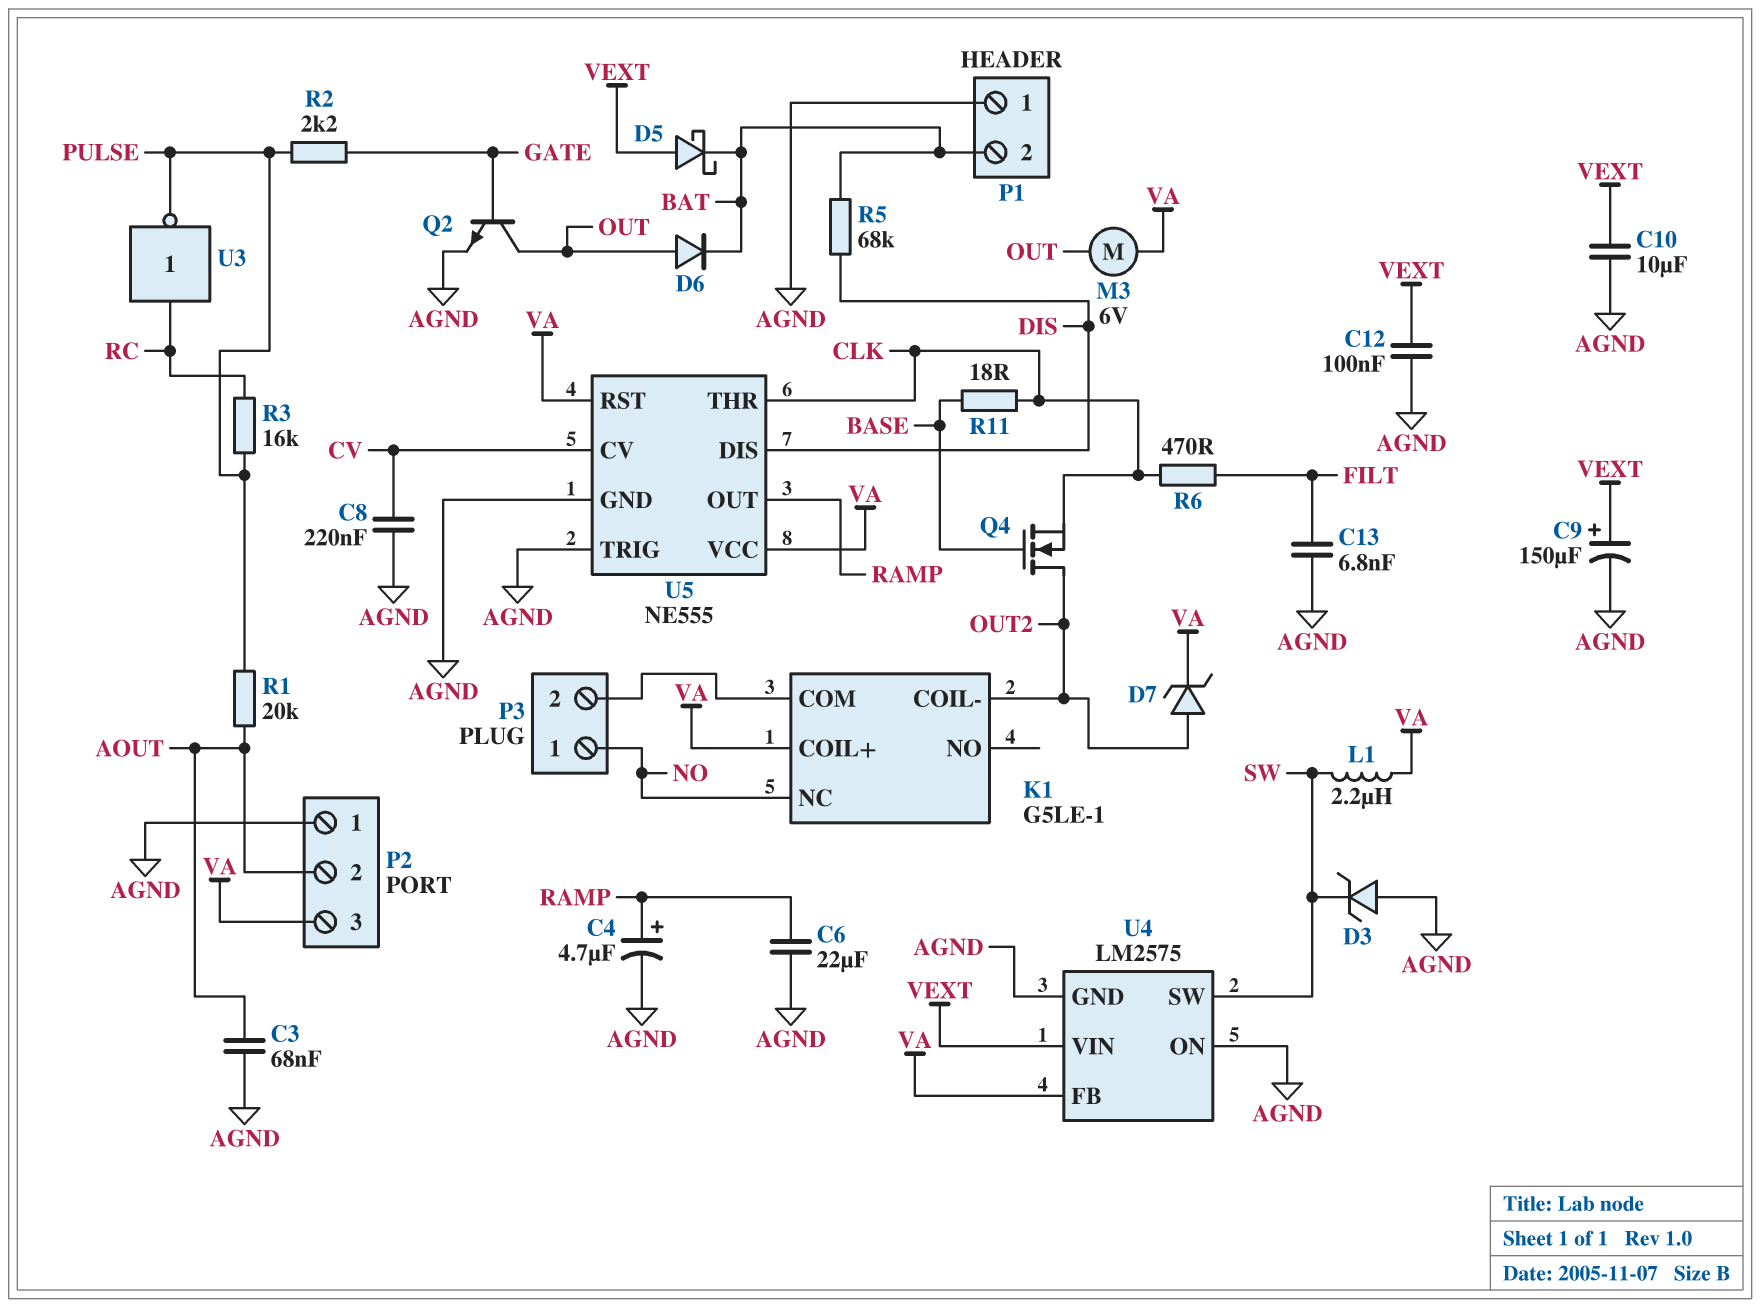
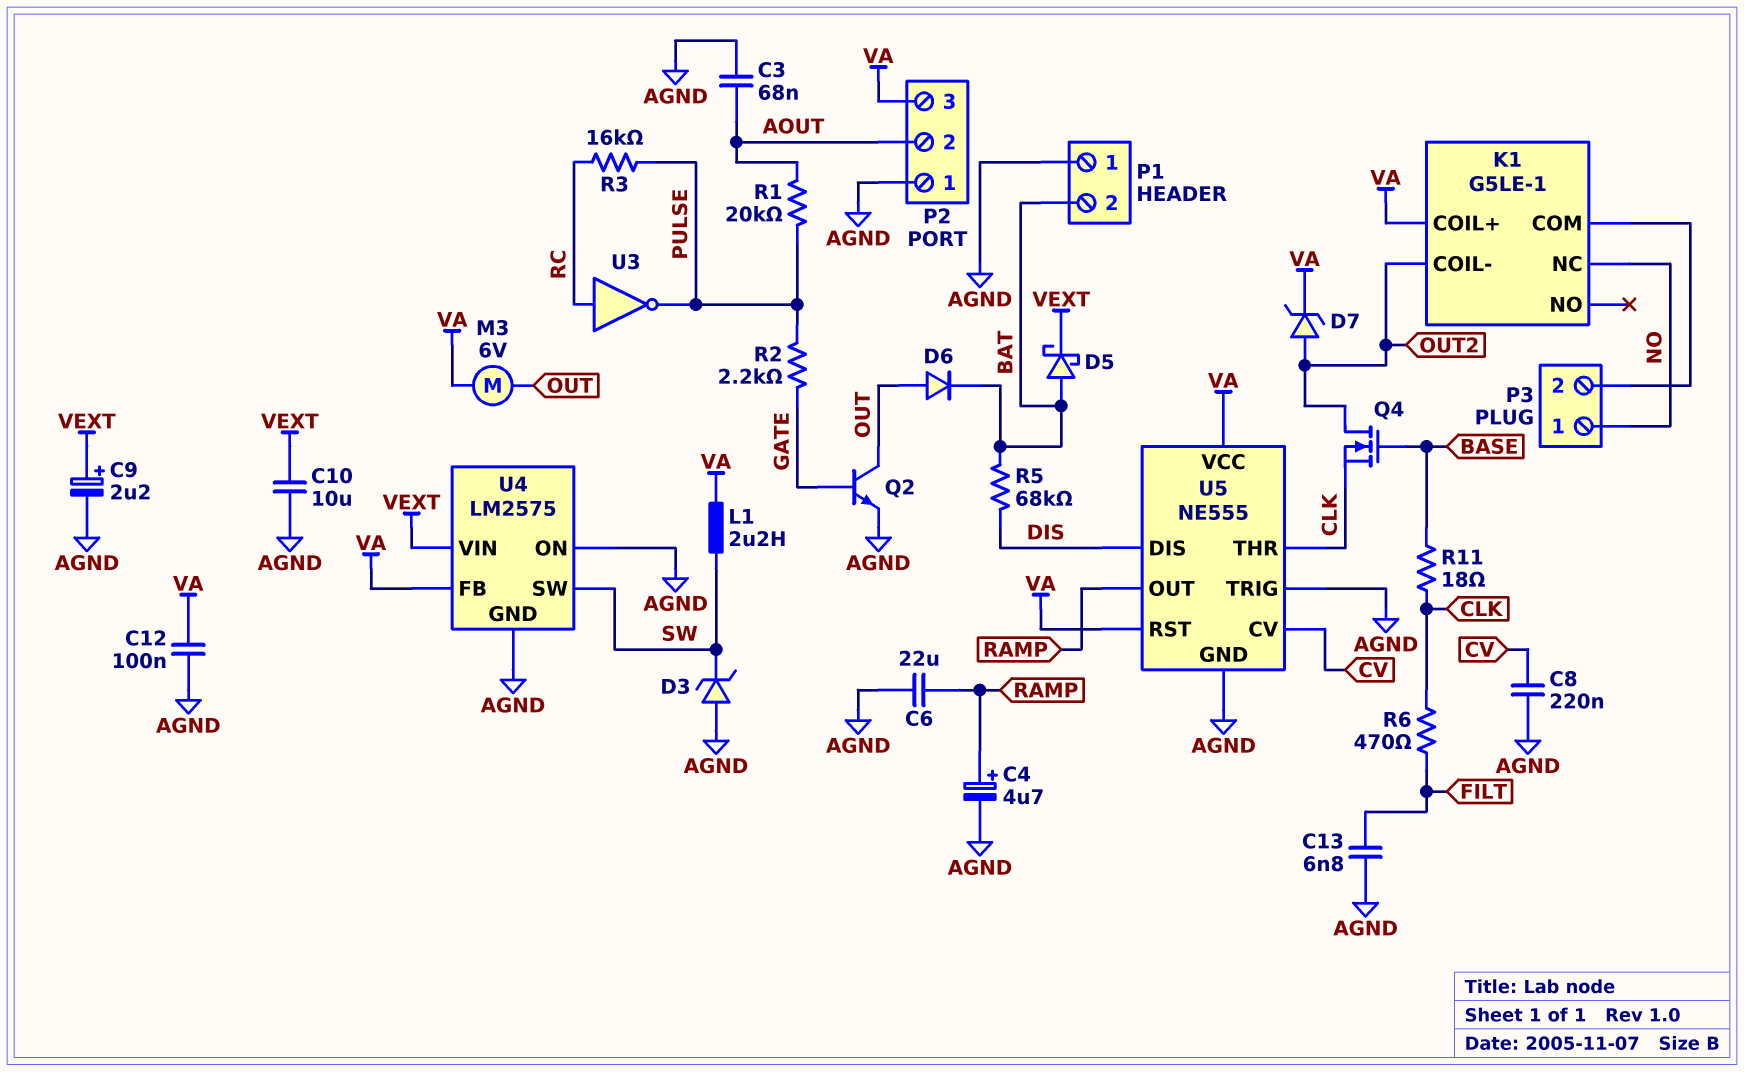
C9: 150uF (plus VEXT, minus AGND) -> 2.2uF (plus VEXT, minus AGND)
C12: 100nF (AGND, VEXT) -> 100nF (AGND, VA)
D5: schottky (A VEXT, K BAT) -> schottky (A BAT, K VEXT)

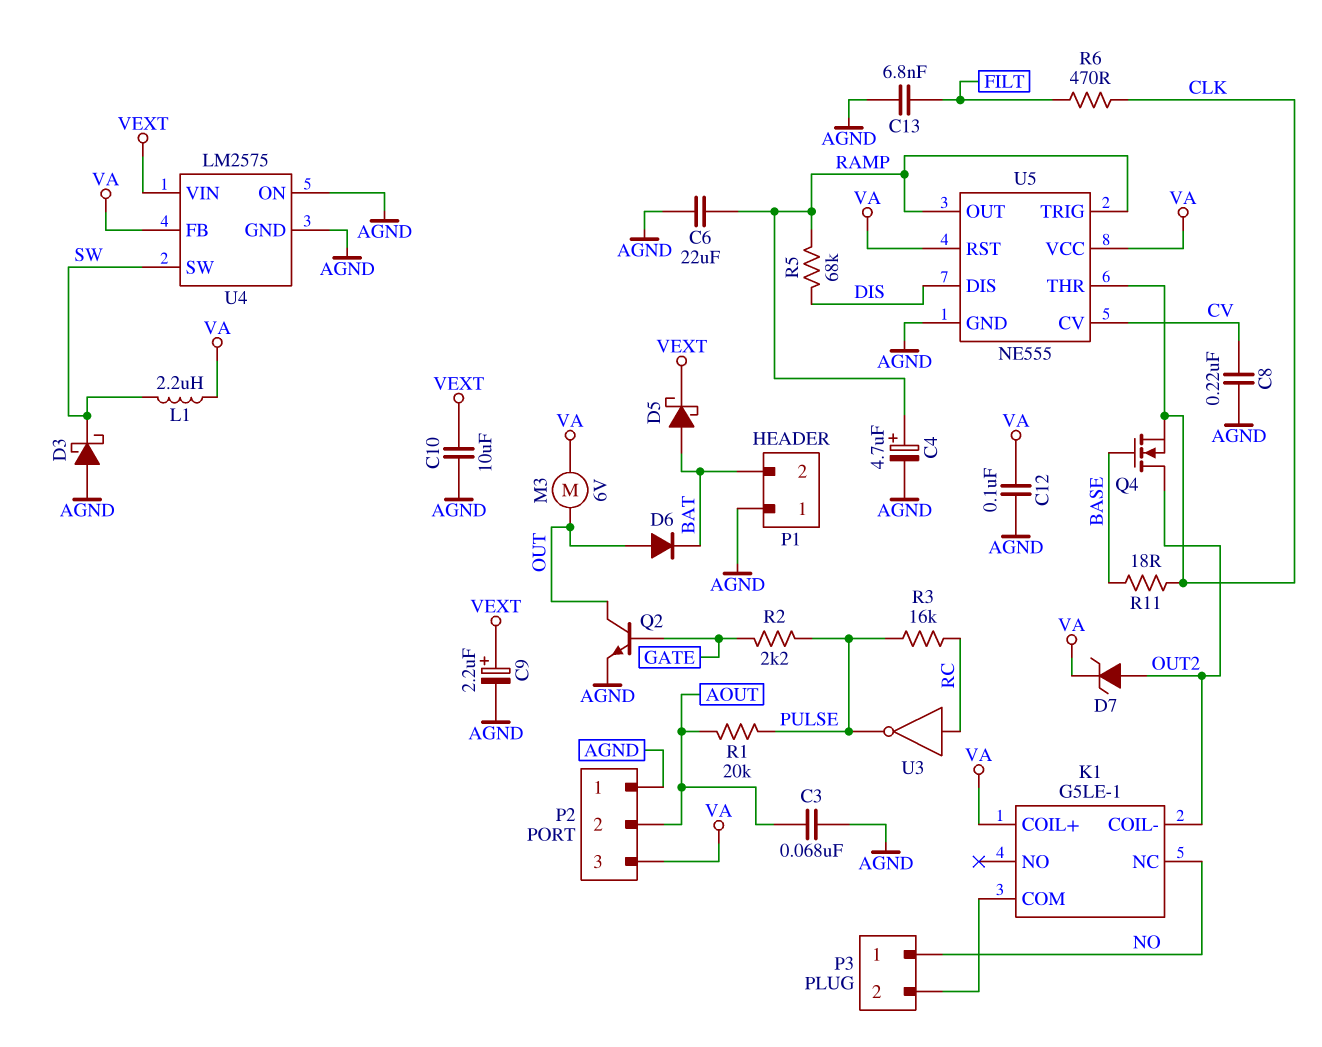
D3: zener (A AGND, K SW) -> schottky (A AGND, K SW)
R5: 68k (BAT, DIS) -> 68k (DIS, RAMP)
U5 pin TRIG: AGND -> RAMP

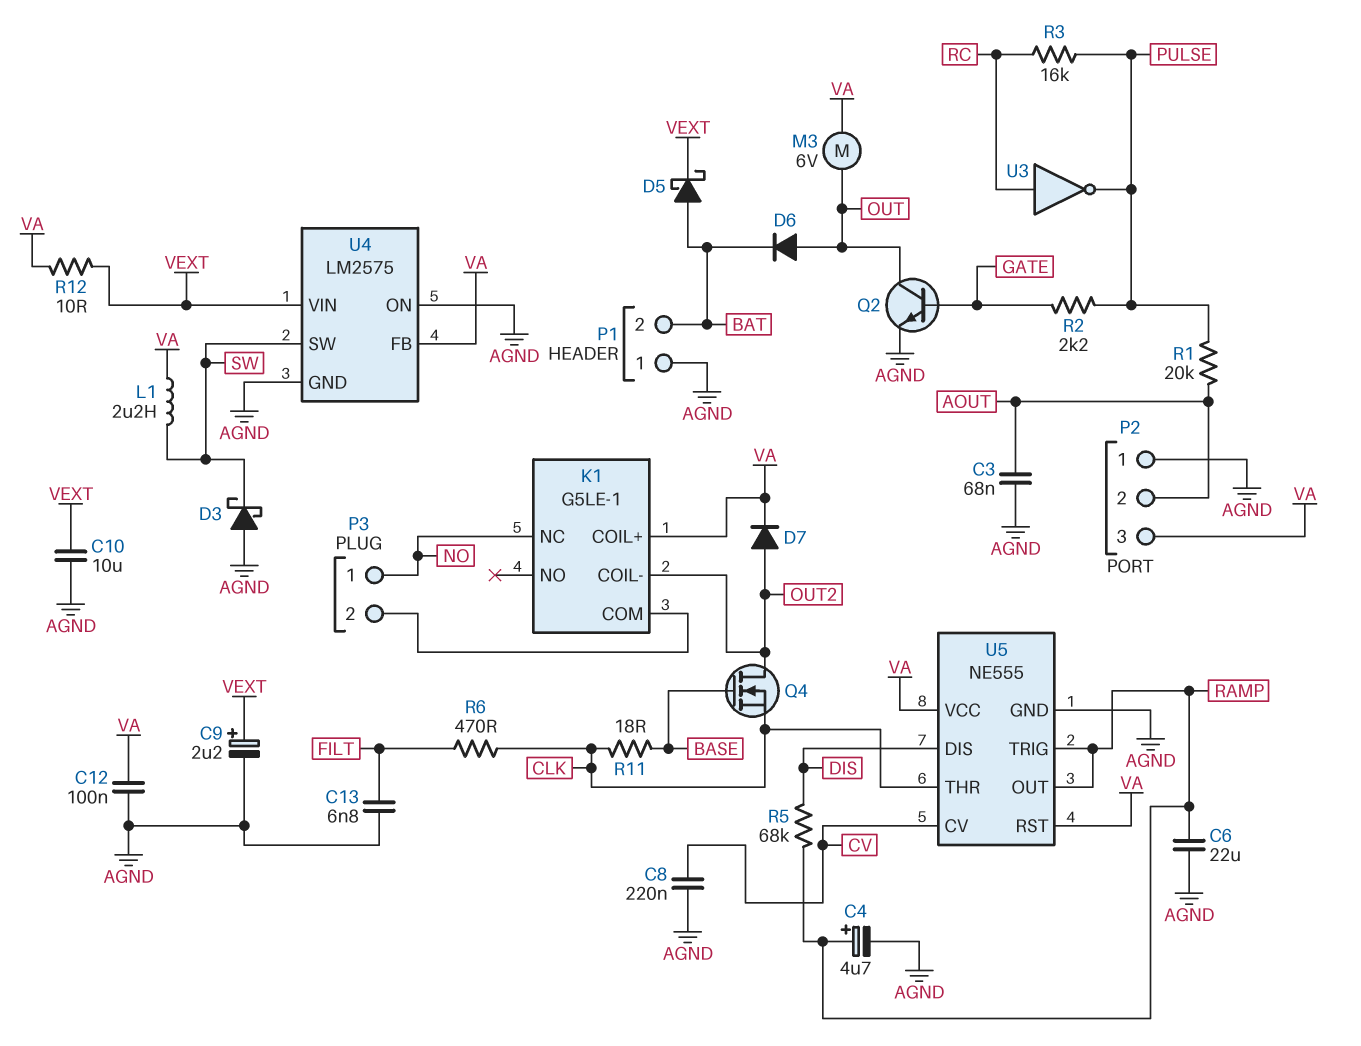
D7: zener (A OUT2, K VA) -> diode (A OUT2, K VA)
R12: none -> 10 (VA, VEXT)

